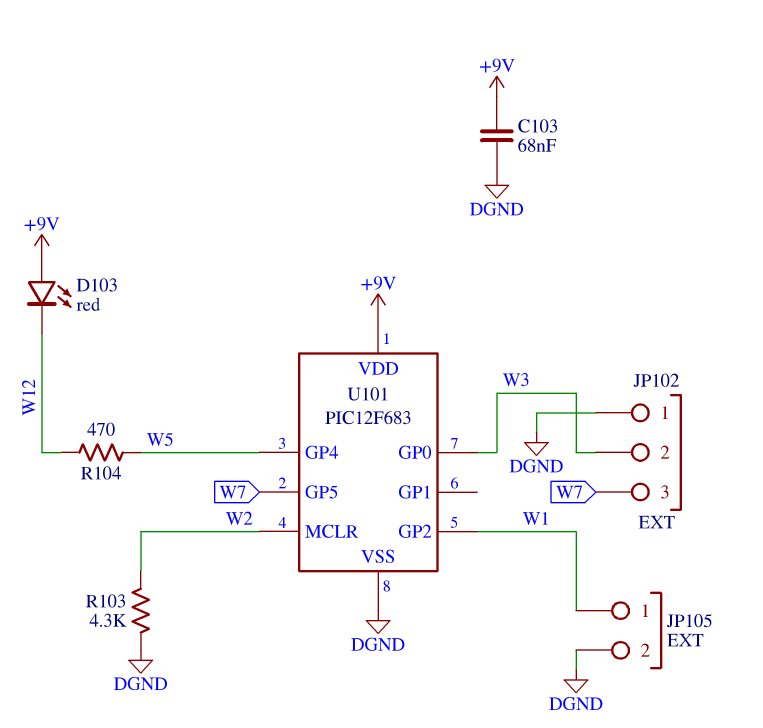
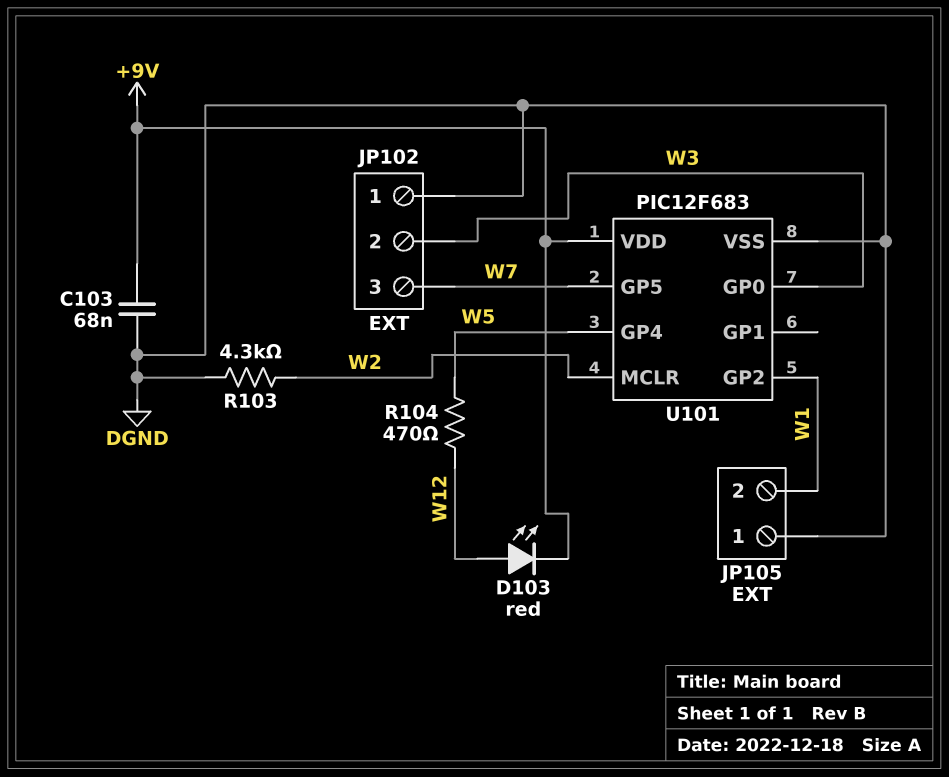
D103: LED red (A +9V, K W12) -> LED red (A W12, K +9V)
JP105 pin 1: W1 -> DGND
JP105 pin 2: DGND -> W1

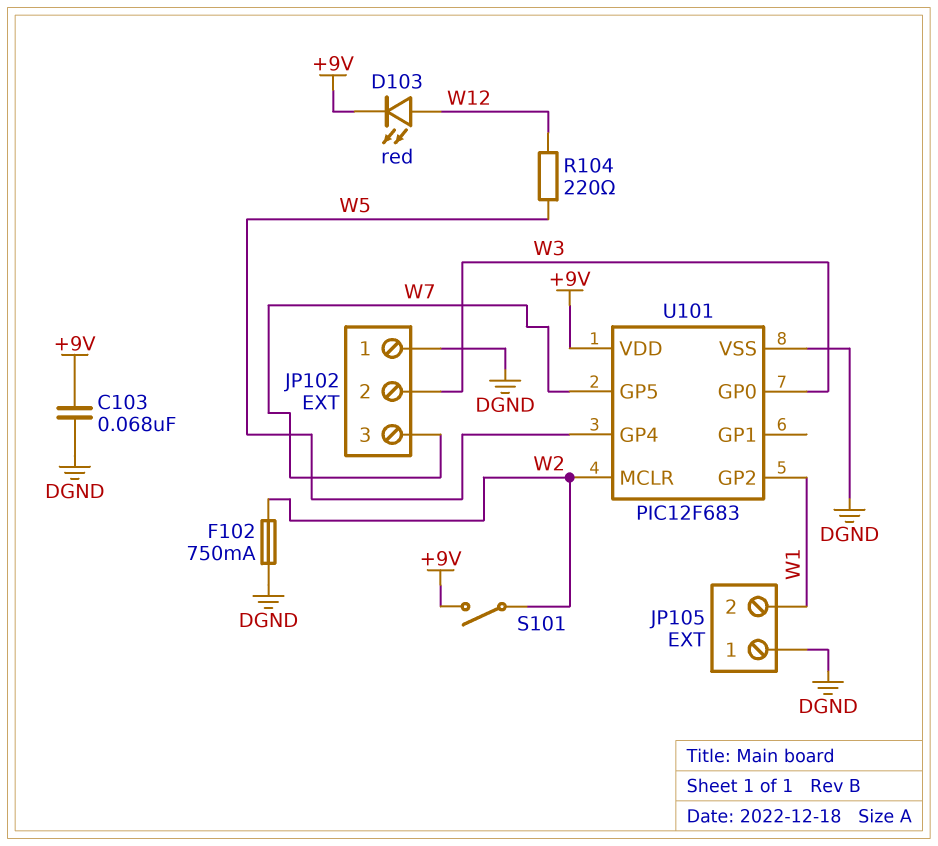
F102: none -> 750mA (DGND, W2)
R103: 4.3k (DGND, W2) -> none
R104: 470 (W5, W12) -> 220 (W5, W12)
S101: none -> switch (+9V, W2)

